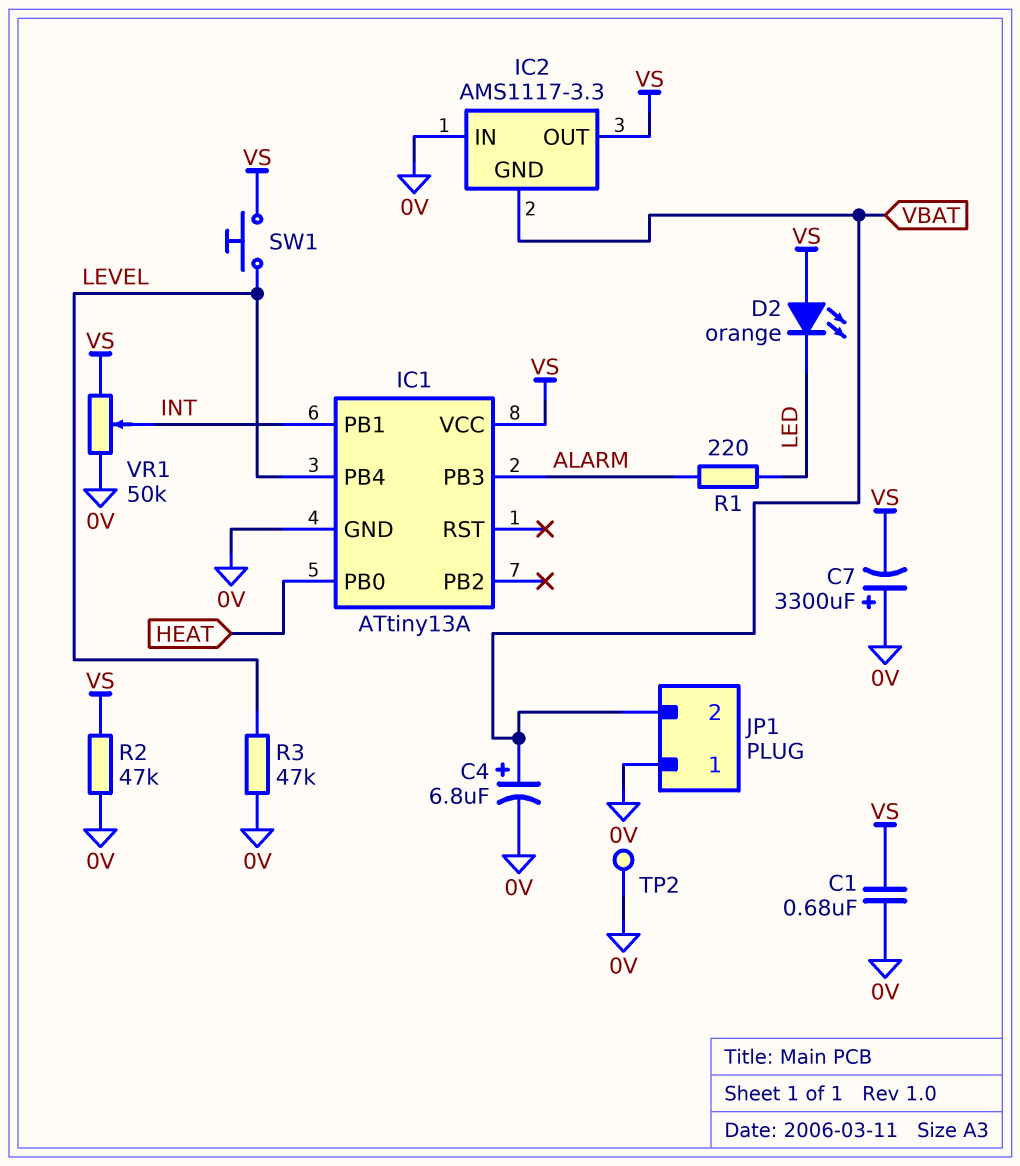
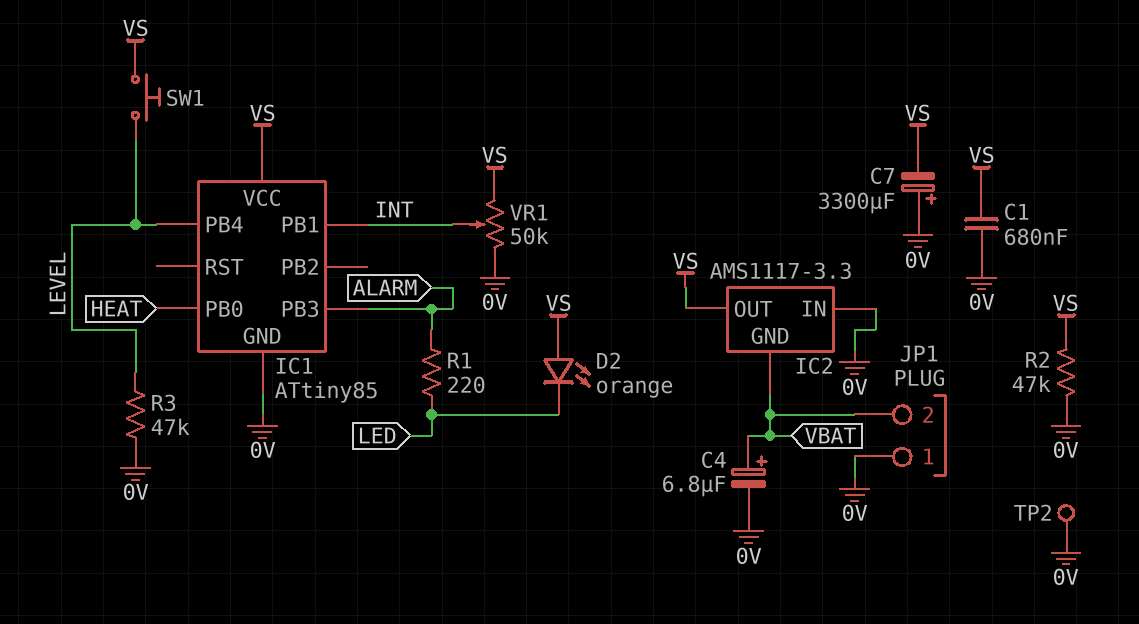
IC1: ATtiny13A -> ATtiny85

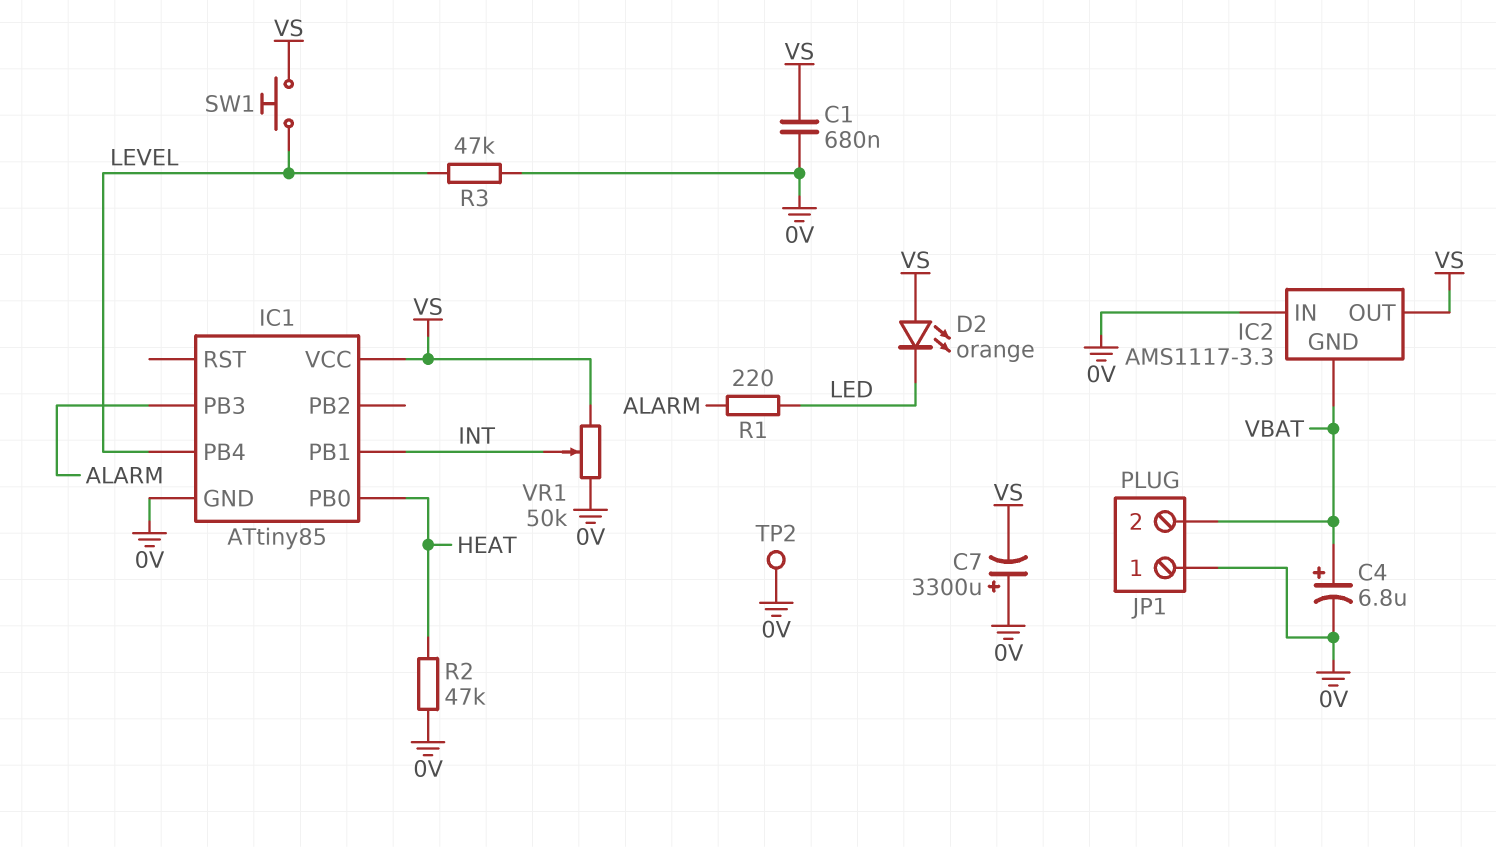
R2: 47k (0V, VS) -> 47k (0V, HEAT)

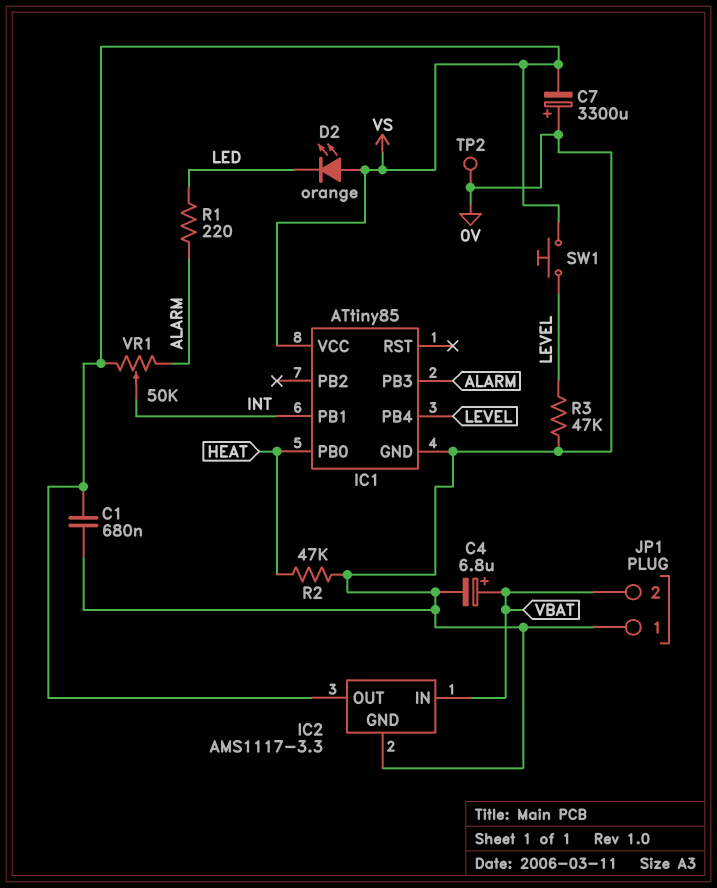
IC2 pin GND: VBAT -> 0V
IC2 pin IN: 0V -> VBAT
VR1: 50k (0V, VS, wiper INT) -> 50k (ALARM, VS, wiper INT)

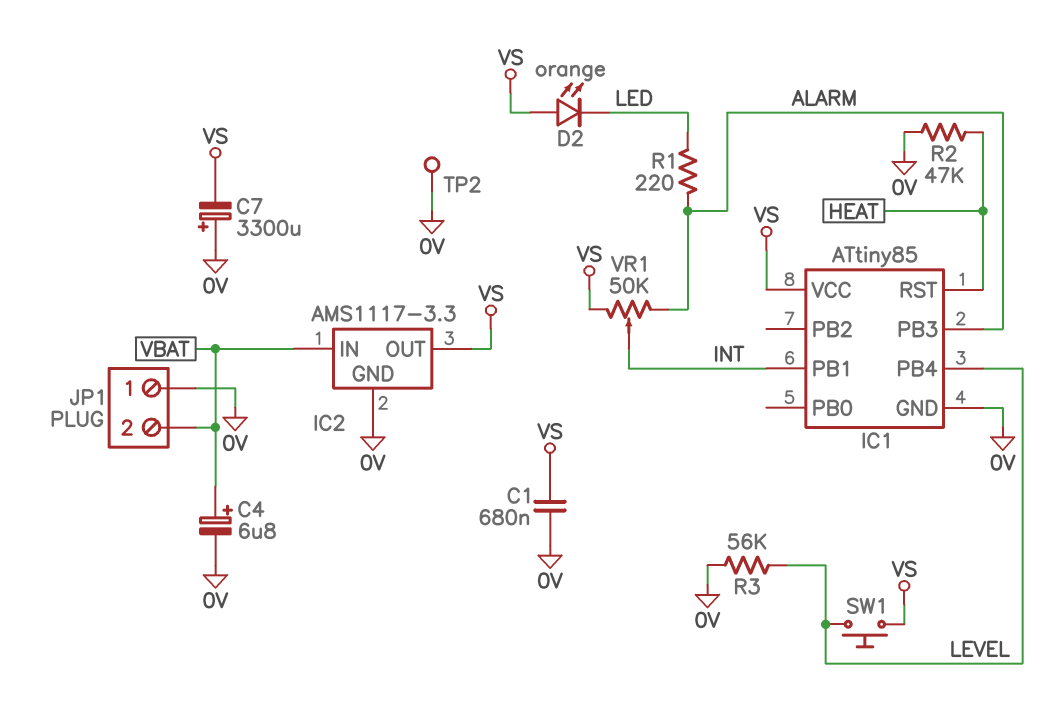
IC1 pin PB0: HEAT -> none
IC1 pin RST: none -> HEAT
R3: 47k (0V, LEVEL) -> 56k (0V, LEVEL)

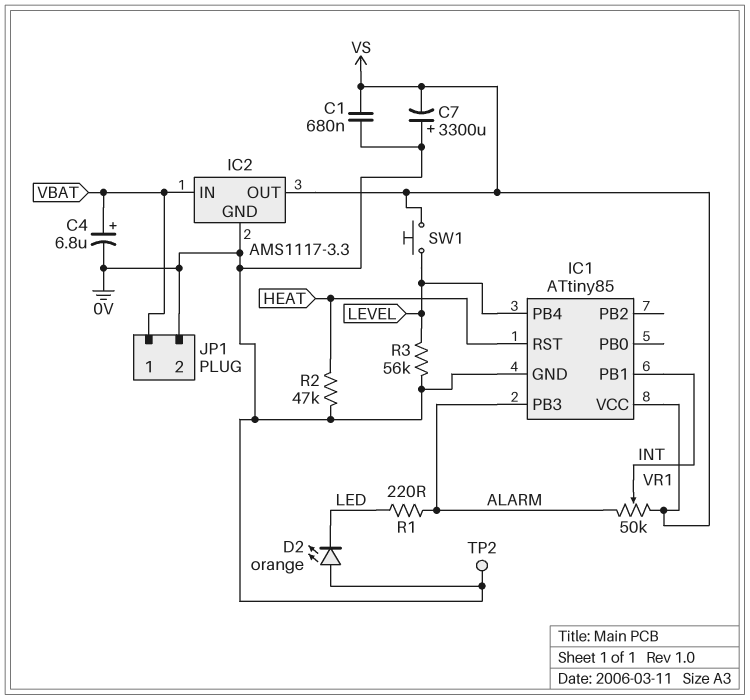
D2: LED orange (A VS, K LED) -> LED orange (A 0V, K LED)
JP1 pin 1: 0V -> VBAT
JP1 pin 2: VBAT -> 0V

